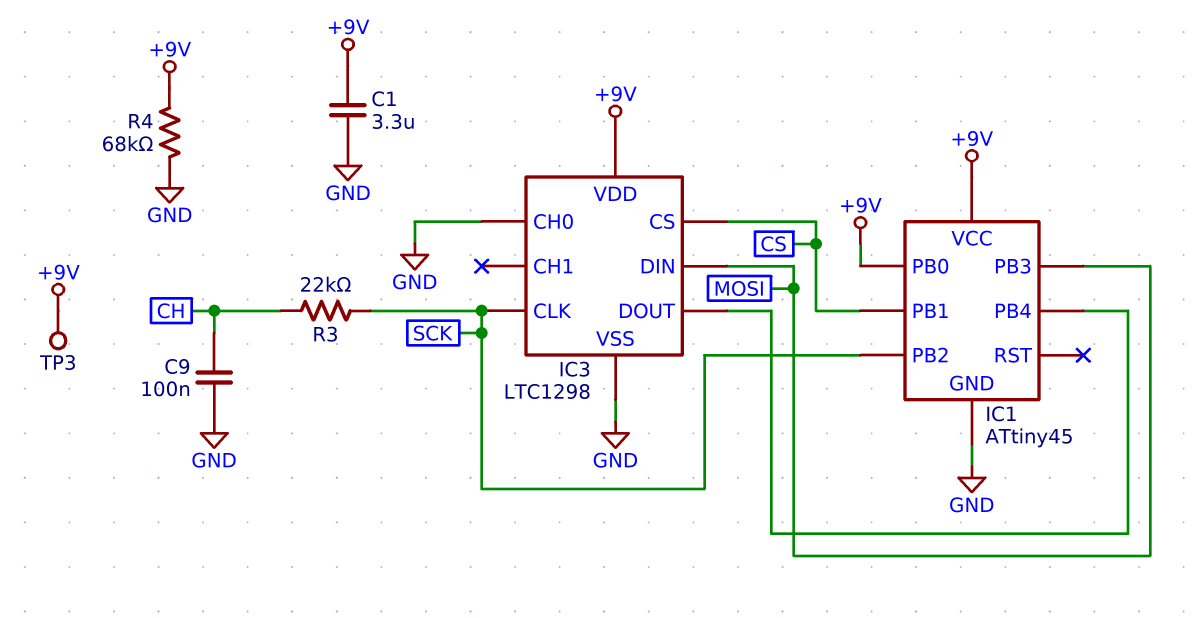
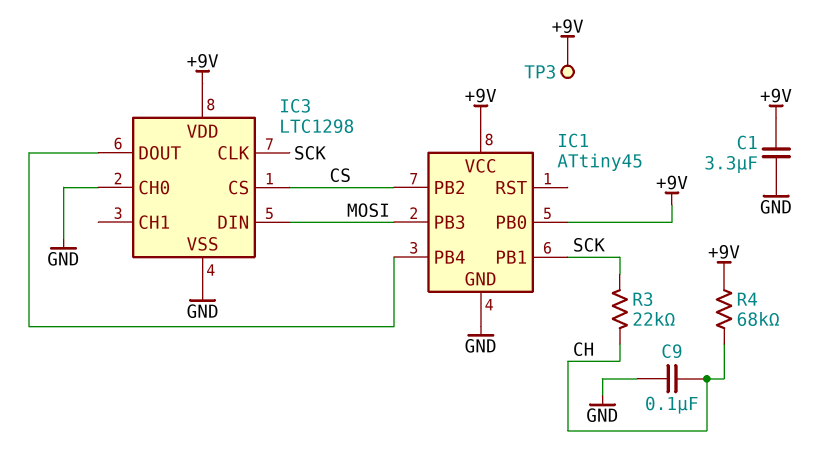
IC1 pin PB1: CS -> SCK
IC1 pin PB2: SCK -> CS
R4: 68k (+9V, GND) -> 68k (+9V, CH)

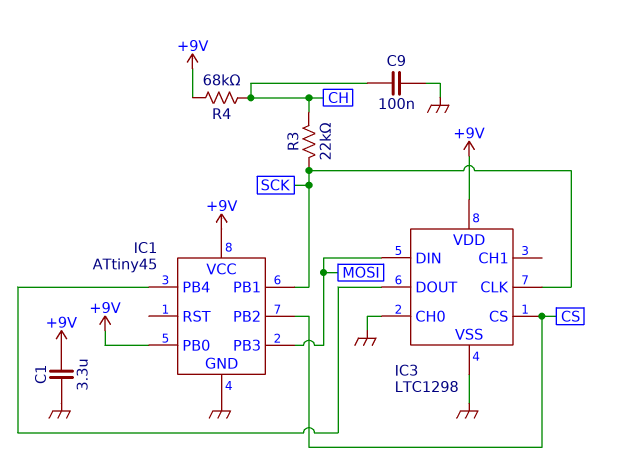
TP3: test point (+9V) -> none

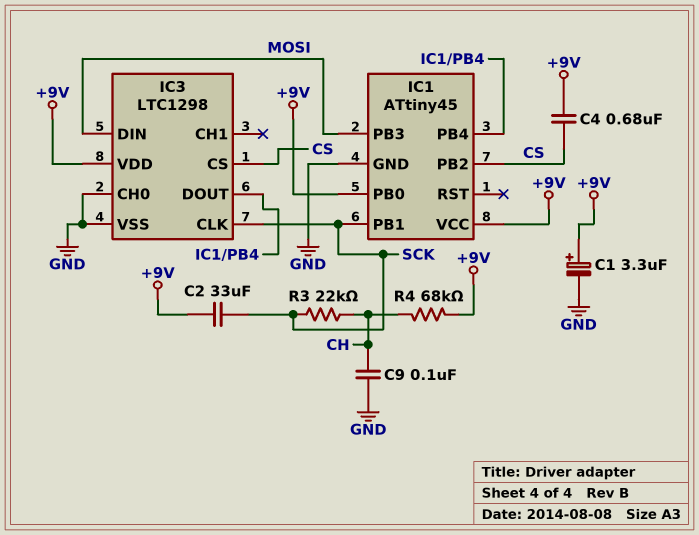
C1: 3.3uF (+9V, GND) -> 3.3uF (plus +9V, minus GND)
C2: none -> 33uF (+9V, SCK)
C4: none -> 680nF (+9V, CS)

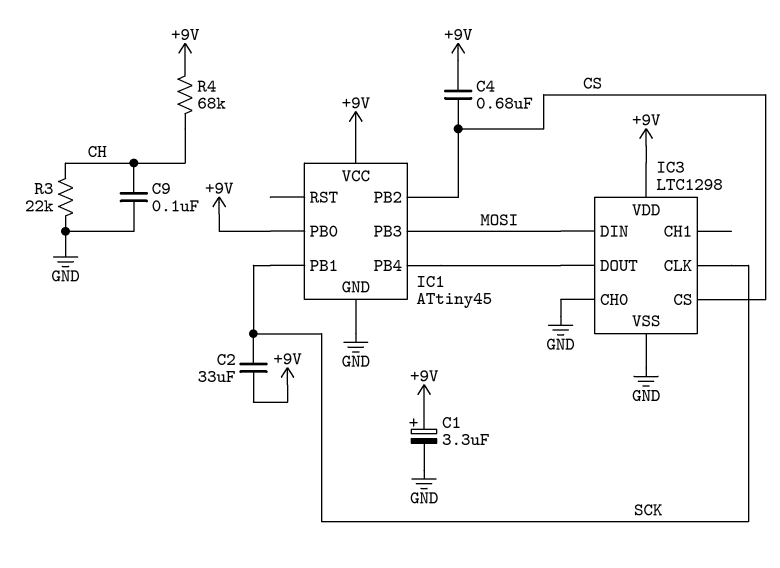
R3: 22k (CH, SCK) -> 22k (CH, GND)

